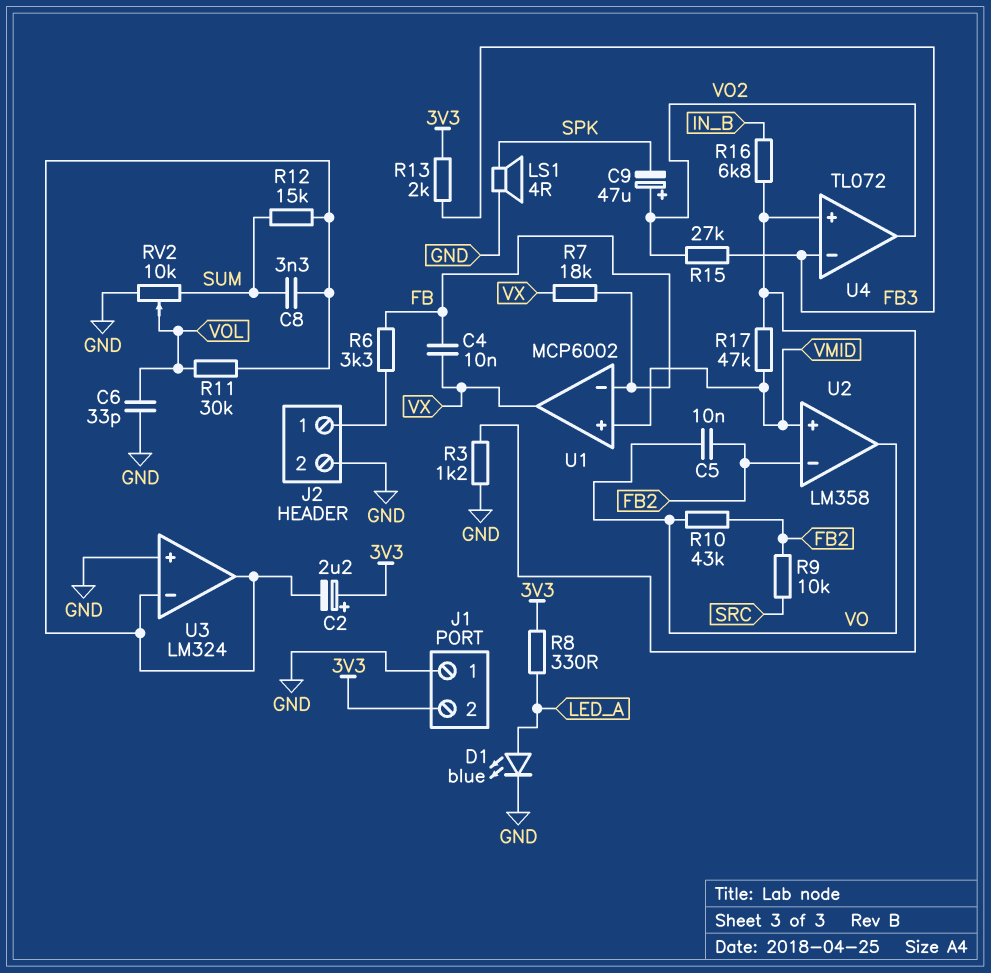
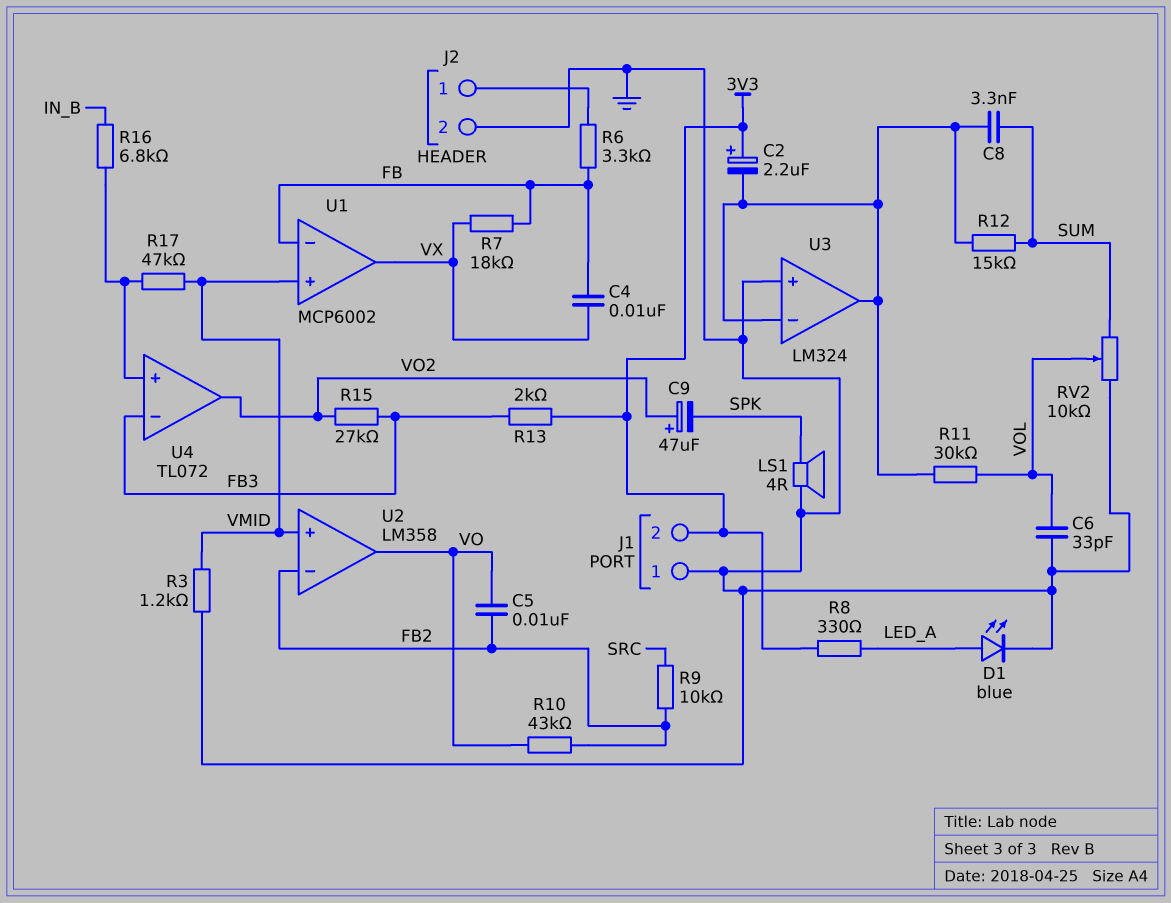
R3: 1.2k (GND, U4/in+) -> 1.2k (GND, VMID)

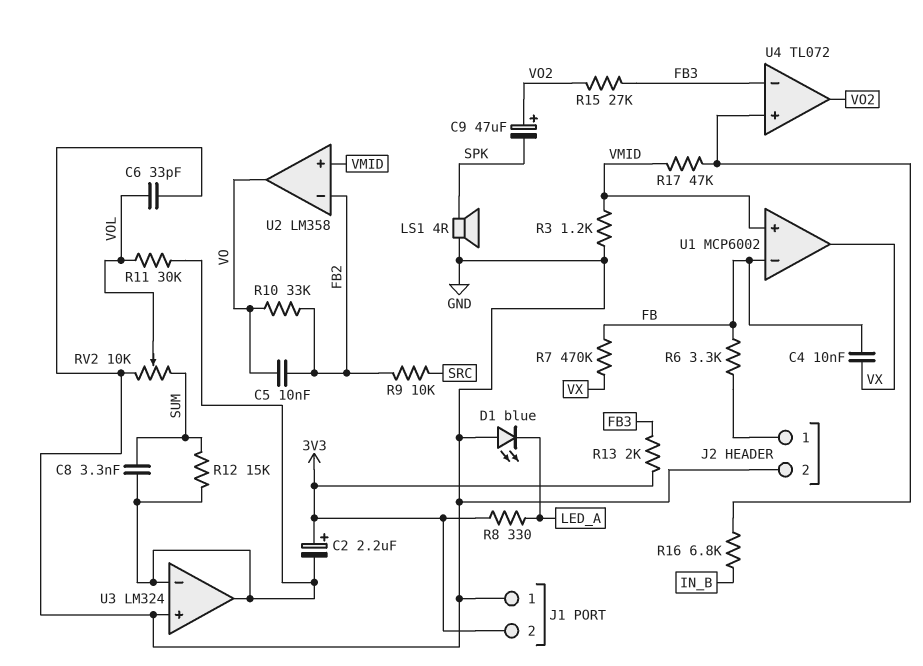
D1: LED blue (A LED_A, K GND) -> LED blue (A GND, K LED_A)
R7: 18k (FB, VX) -> 470k (FB, VX)
R10: 43k (FB2, VO) -> 33k (FB2, VO)

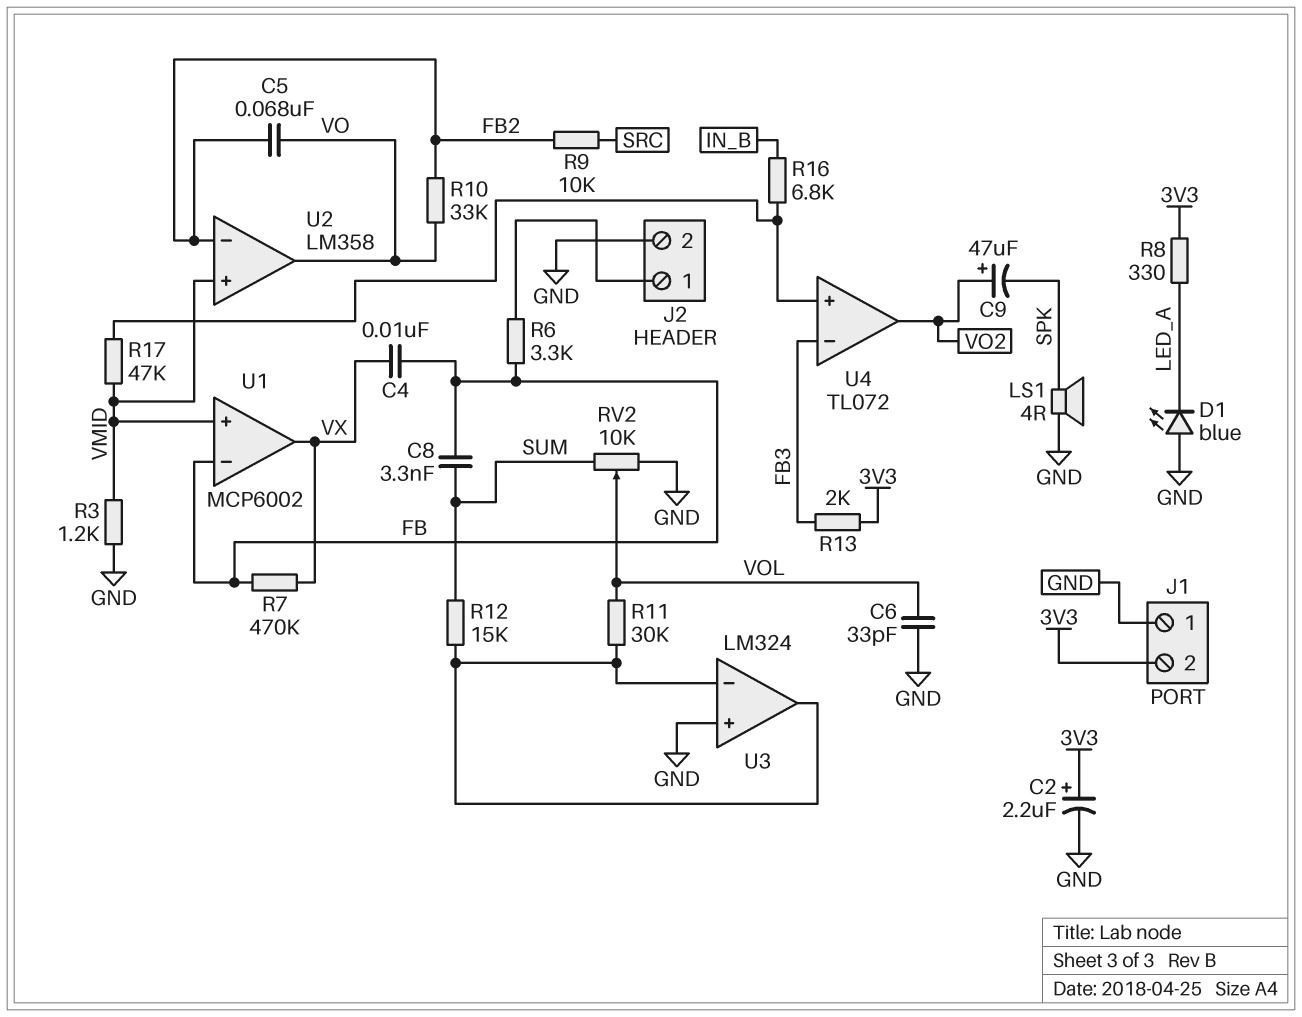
C2: 2.2uF (plus 3V3, minus U3/in-) -> 2.2uF (plus 3V3, minus GND)
C5: 10nF (FB2, VO) -> 68nF (FB2, VO)
C8: 3.3nF (SUM, U3/in-) -> 3.3nF (FB, SUM)
R15: 27k (FB3, VO2) -> none

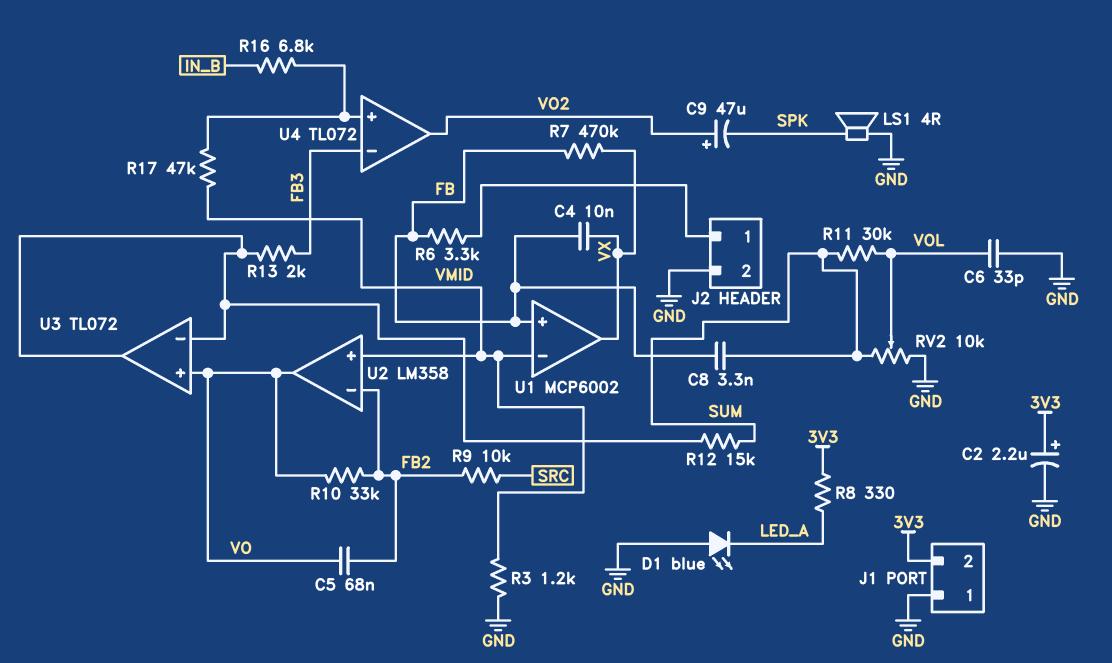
R11: 30k (U3/in-, VOL) -> 30k (SUM, VOL)
R13: 2k (3V3, FB3) -> 2k (FB3, U3/in-)
U1 pin in+: VMID -> FB
U1 pin in-: FB -> VMID
U3: LM324 -> TL072
U3 pin in+: GND -> VO

